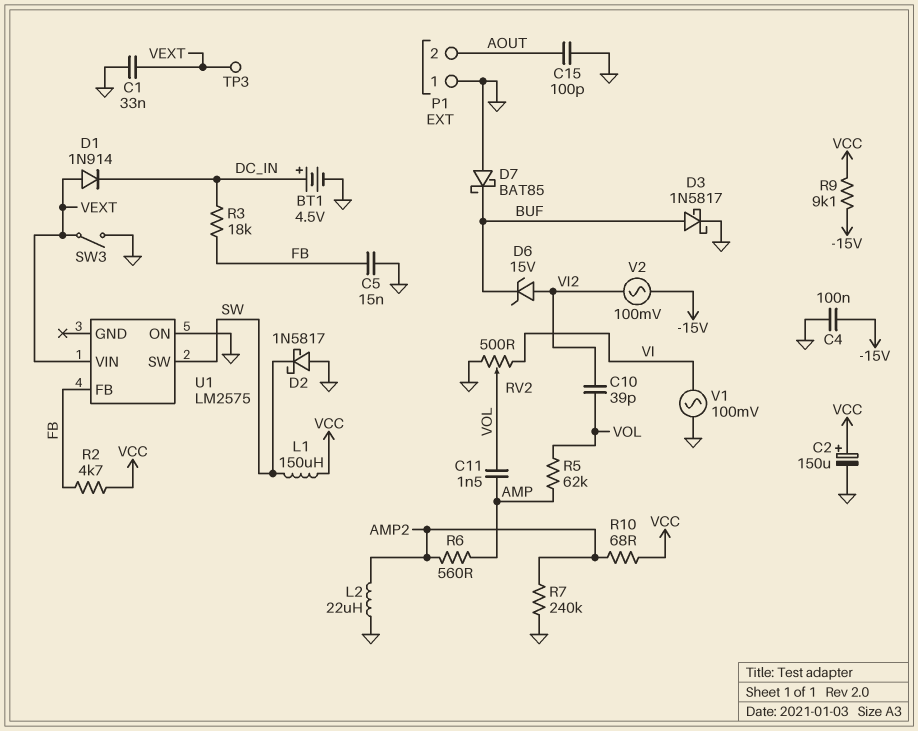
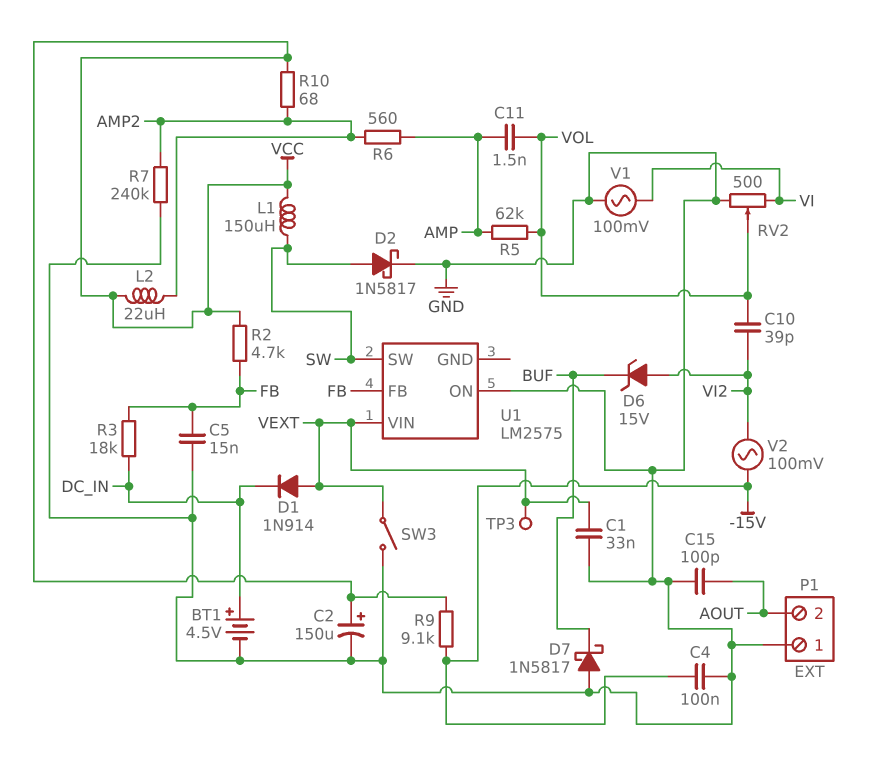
D2: schottky 1N5817 (A GND, K SW) -> schottky 1N5817 (A SW, K GND)
D3: schottky 1N5817 (A BUF, K GND) -> none
D7: schottky BAT85 (A GND, K BUF) -> schottky 1N5817 (A GND, K BUF)
L2: 22uH (AMP2, GND) -> 22uH (AMP2, VCC)

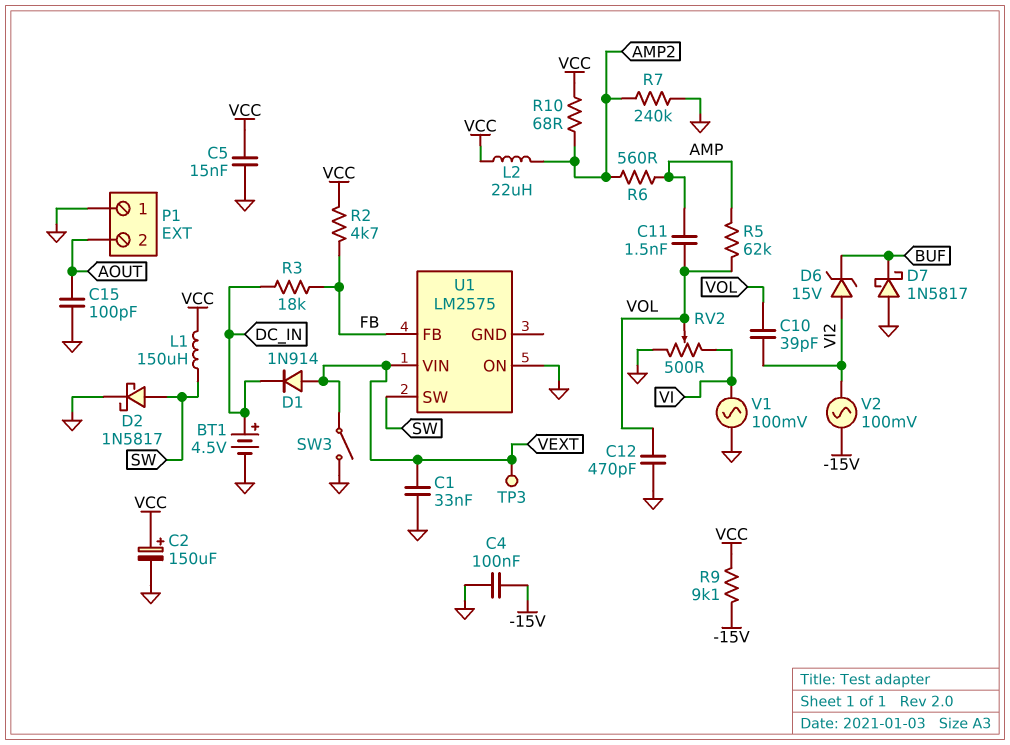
C5: 15nF (FB, GND) -> 15nF (GND, VCC)
C12: none -> 470pF (GND, VOL)

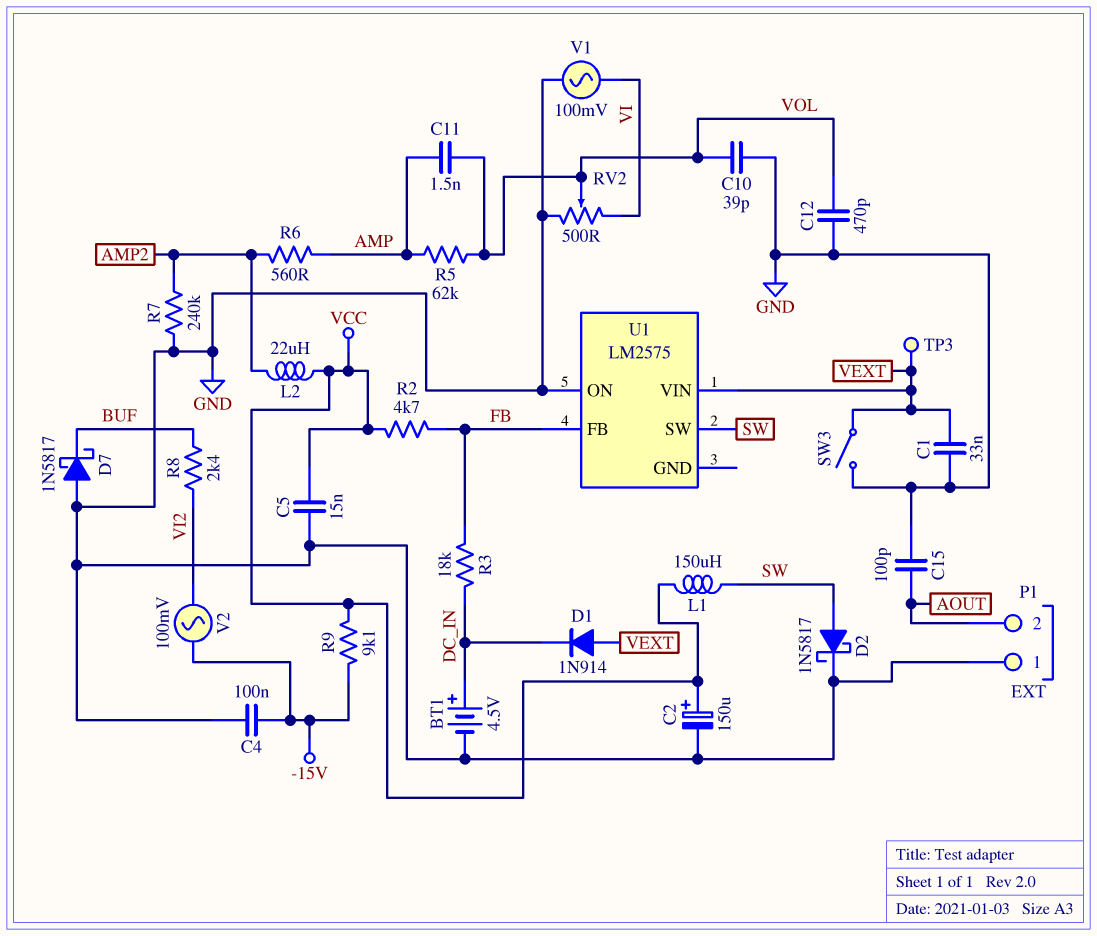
C10: 39pF (VI2, VOL) -> 39pF (GND, VOL)
D6: zener 15V (A VI2, K BUF) -> none
R8: none -> 2.4k (BUF, VI2)
R10: 68 (AMP2, VCC) -> none

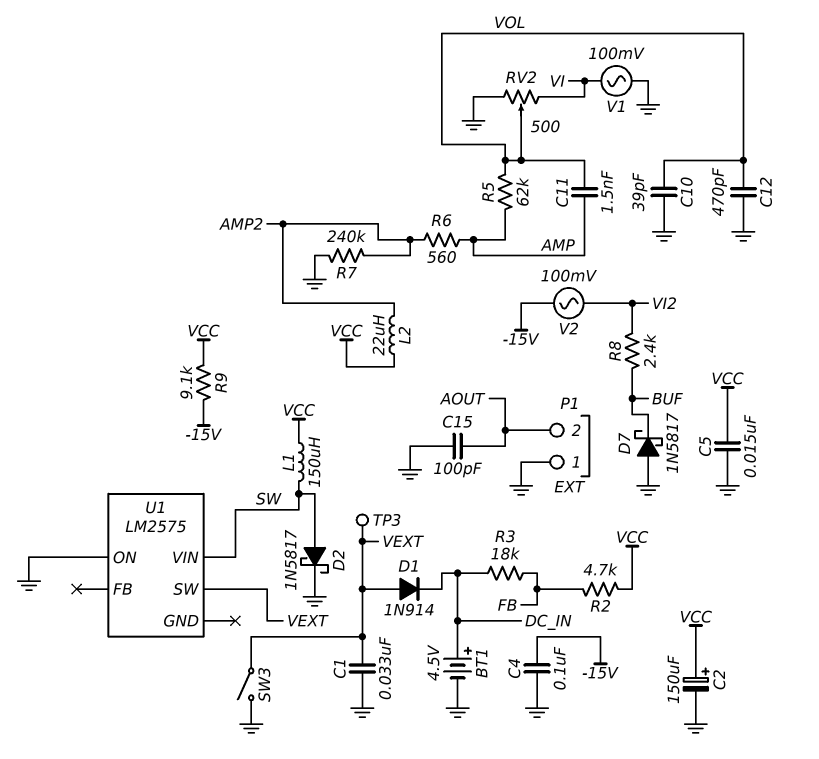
U1 pin FB: FB -> none
U1 pin SW: SW -> VEXT
U1 pin VIN: VEXT -> SW

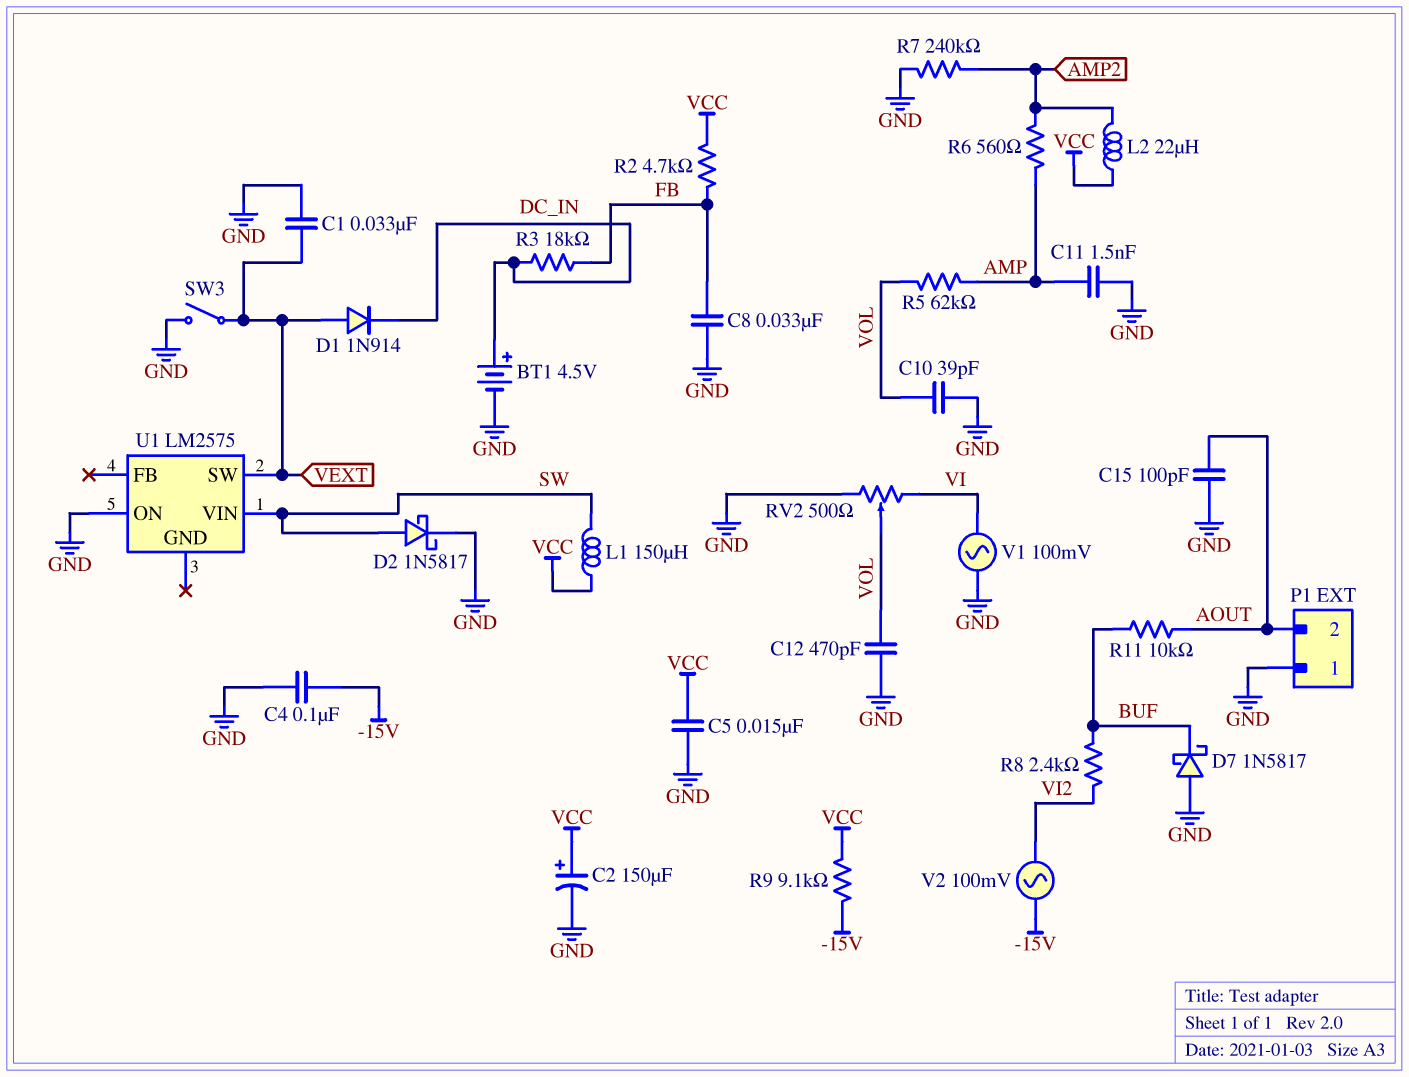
C8: none -> 33nF (FB, GND)
C11: 1.5nF (AMP, VOL) -> 1.5nF (AMP, GND)
R11: none -> 10k (AOUT, BUF)
TP3: test point (VEXT) -> none

